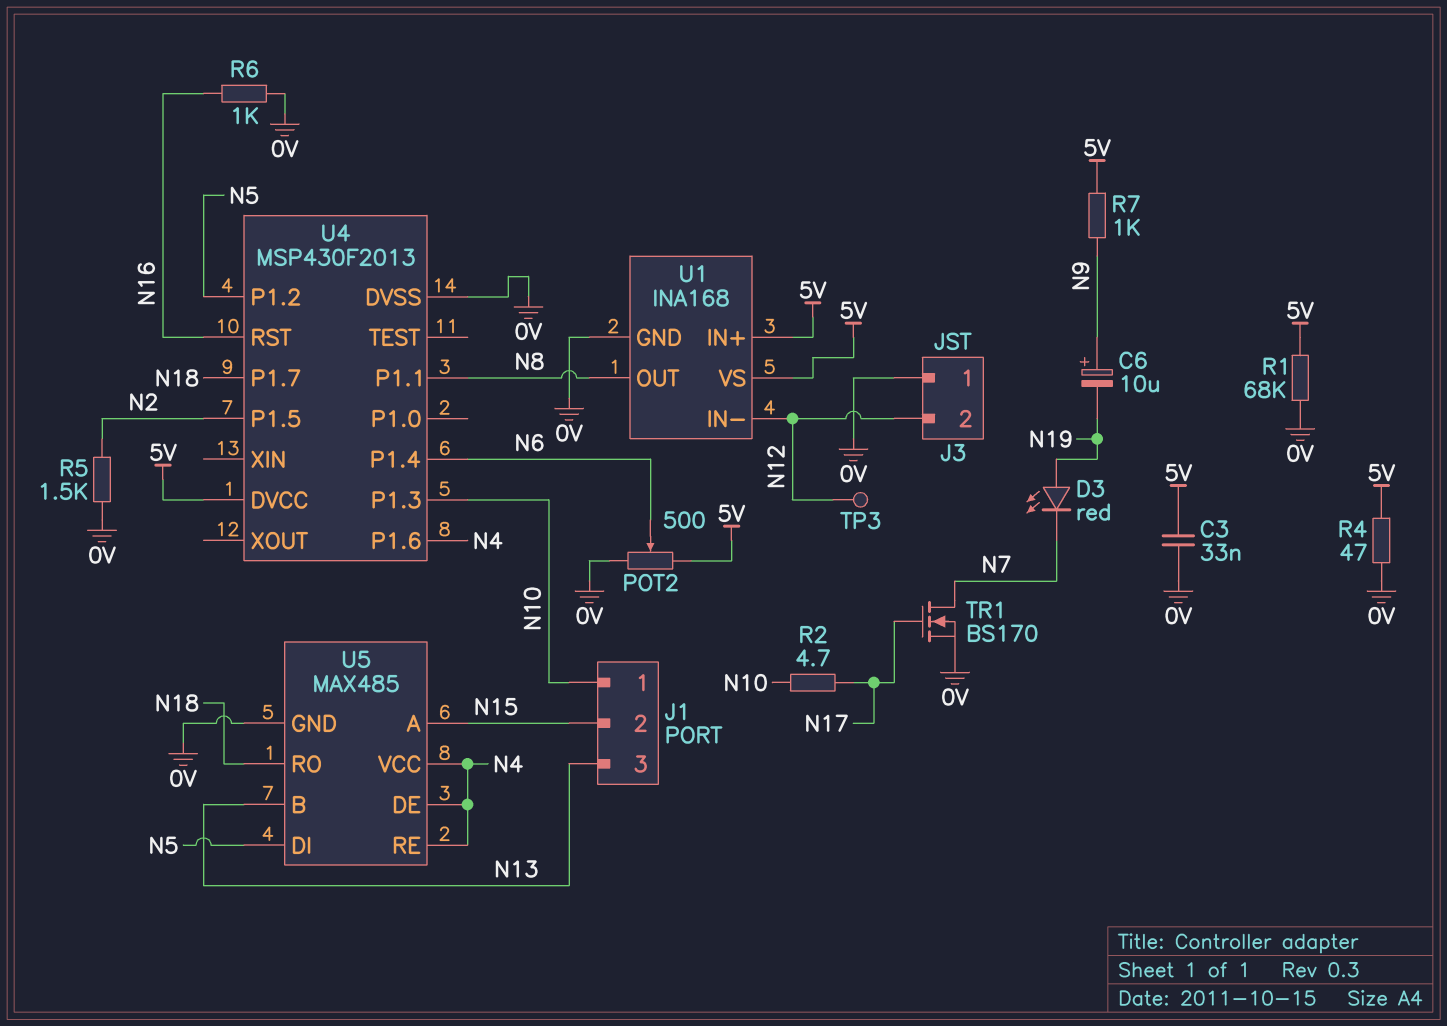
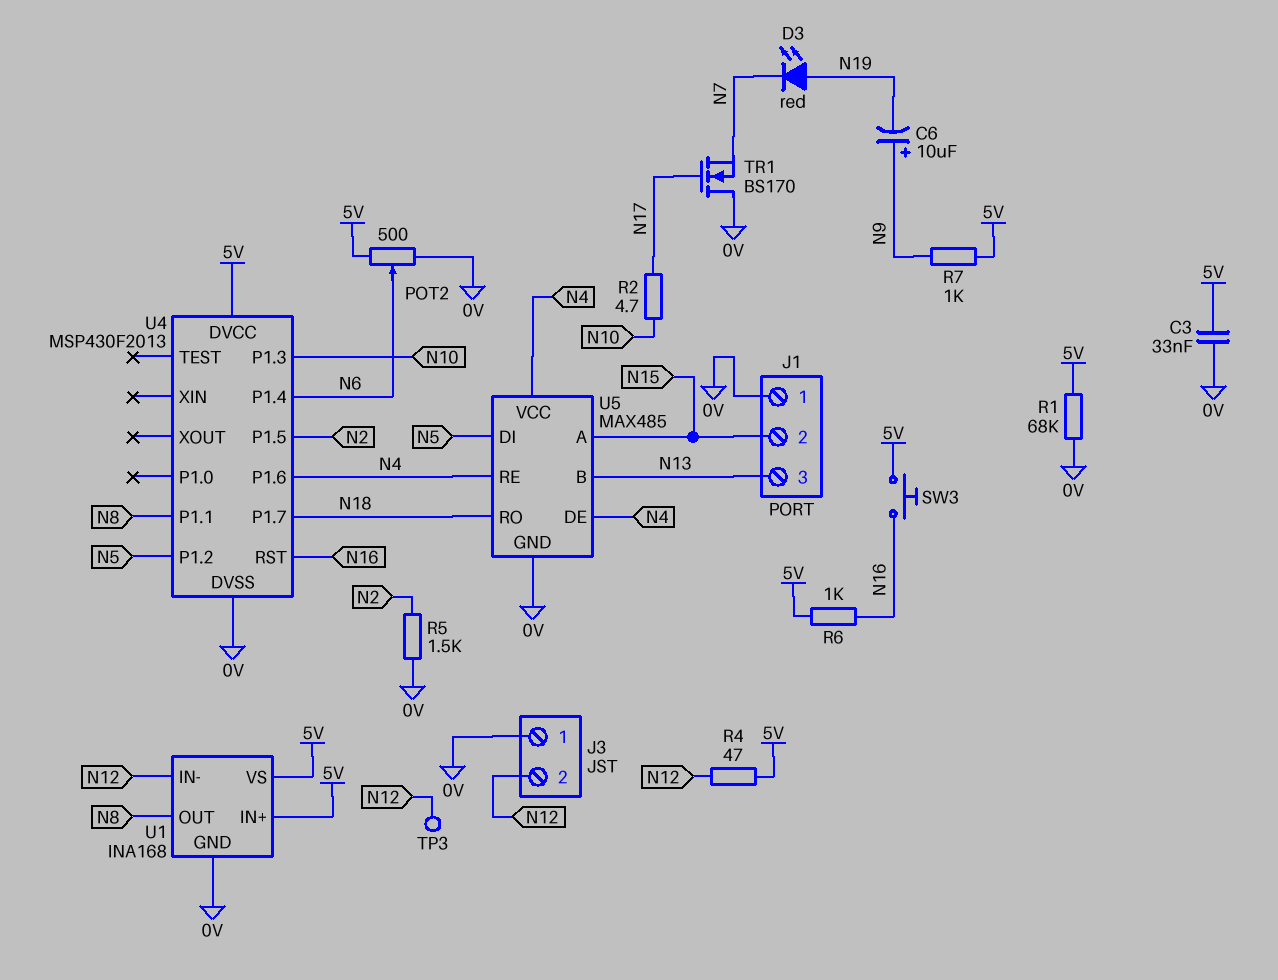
J1 pin 1: N10 -> 0V
R4: 47 (0V, 5V) -> 47 (5V, N12)
R6: 1k (0V, N16) -> 1k (5V, N16)
SW3: none -> button (5V, N16)
TR1: NMOS BS170 (G N17, D N7, S 0V) -> NMOS BS170 (G N17, D 0V, S N7)

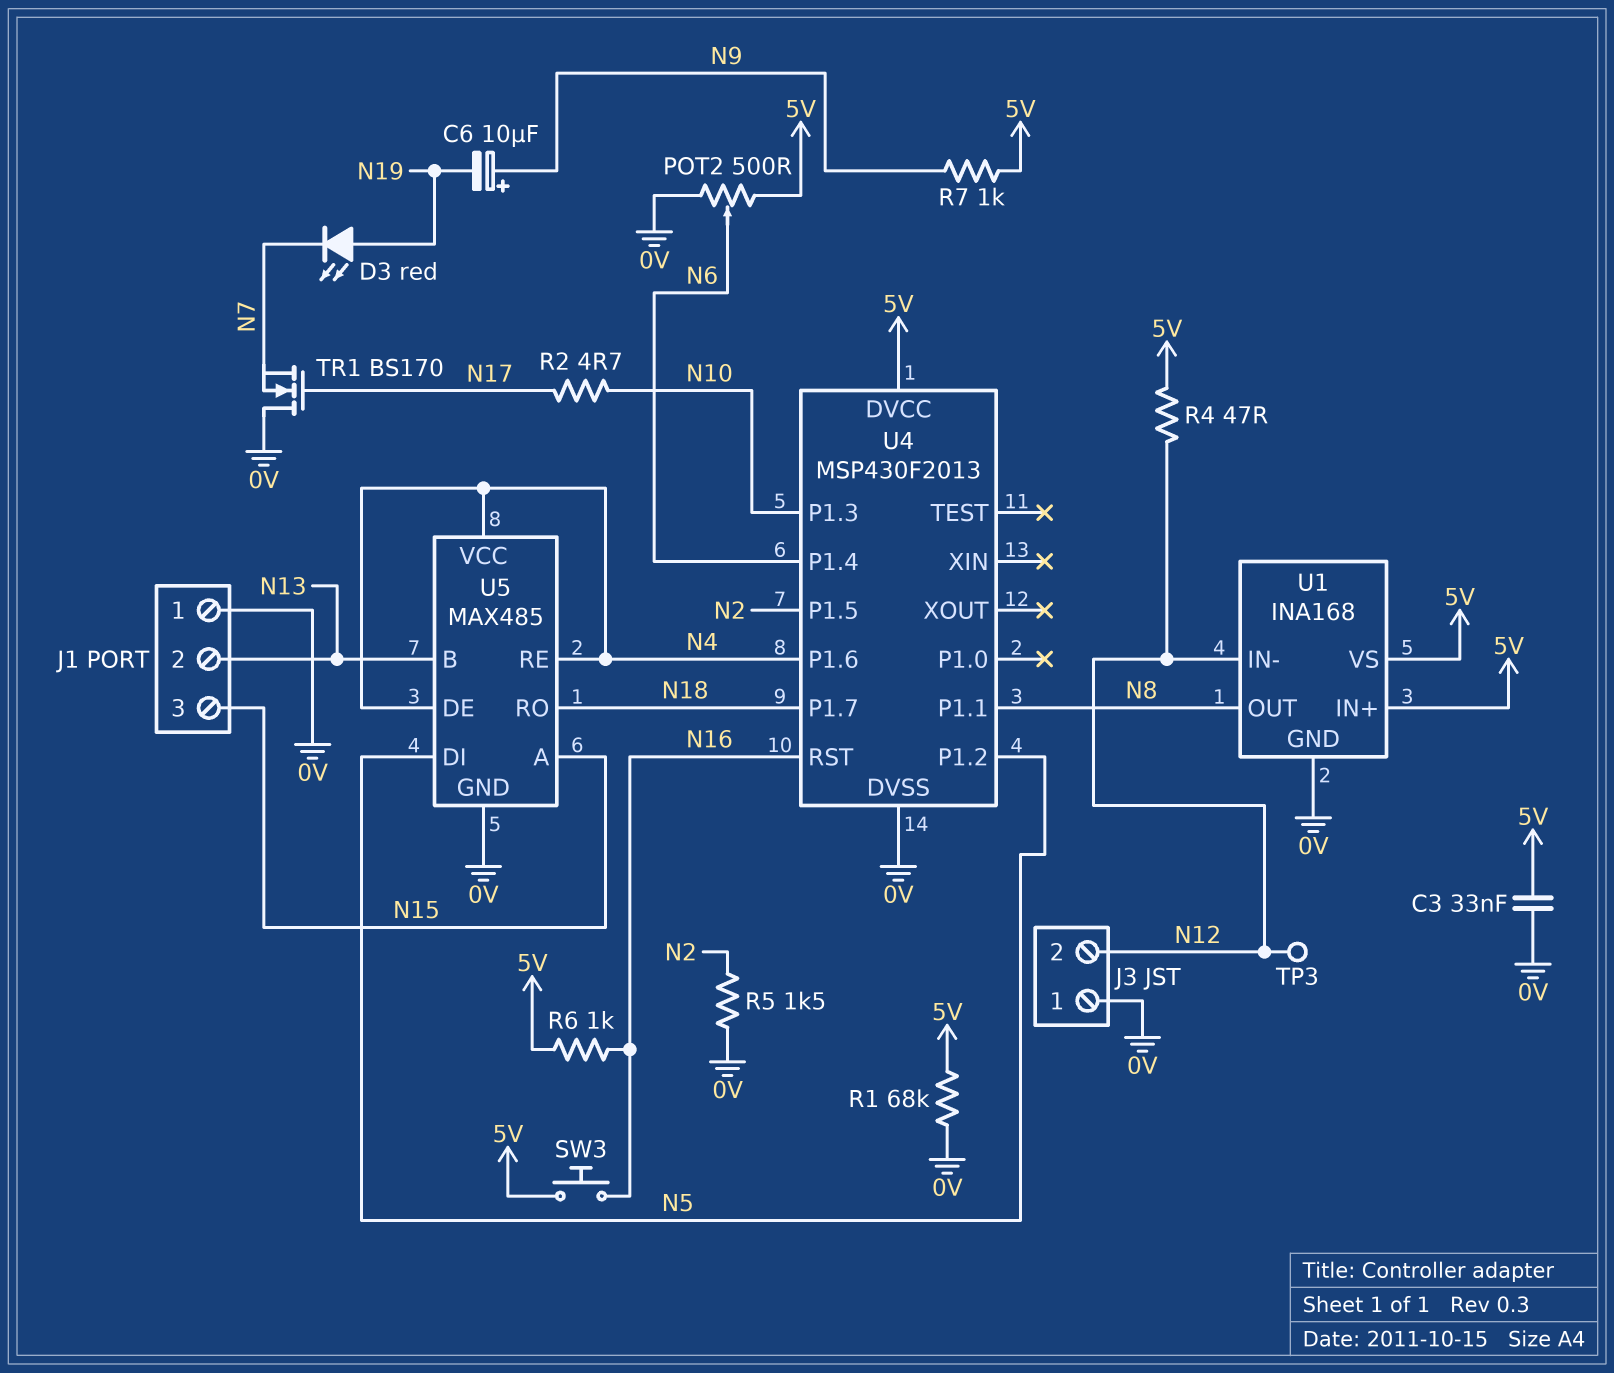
J1 pin 2: N15 -> N13
J1 pin 3: N13 -> N15

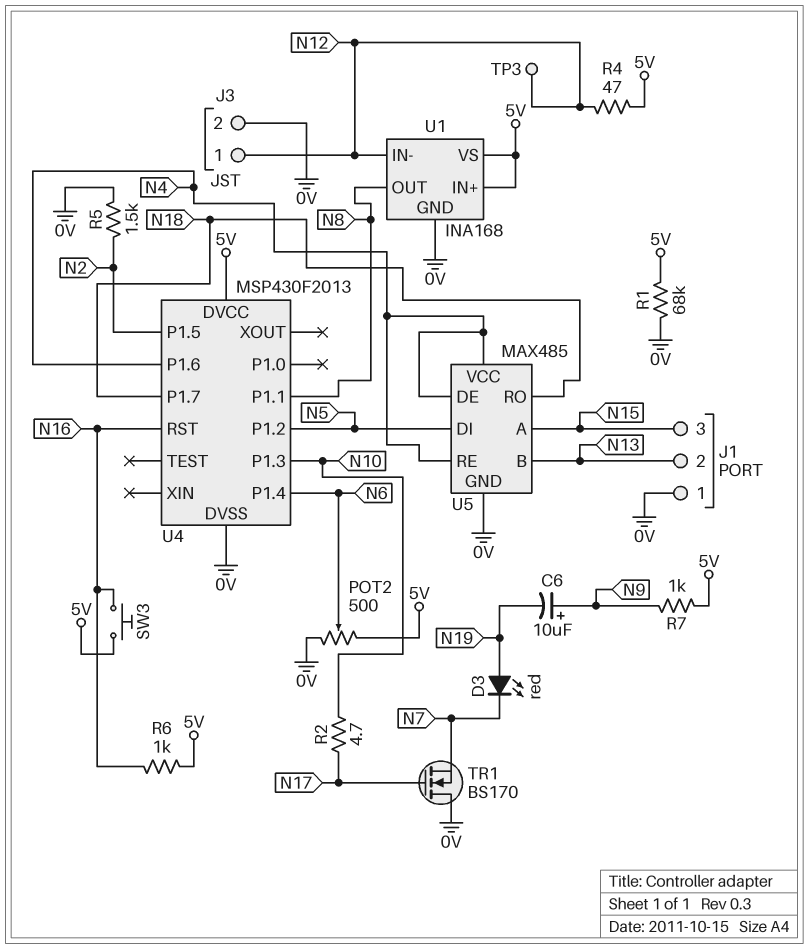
C3: 33nF (0V, 5V) -> none
J3 pin 1: 0V -> N12
J3 pin 2: N12 -> 0V

